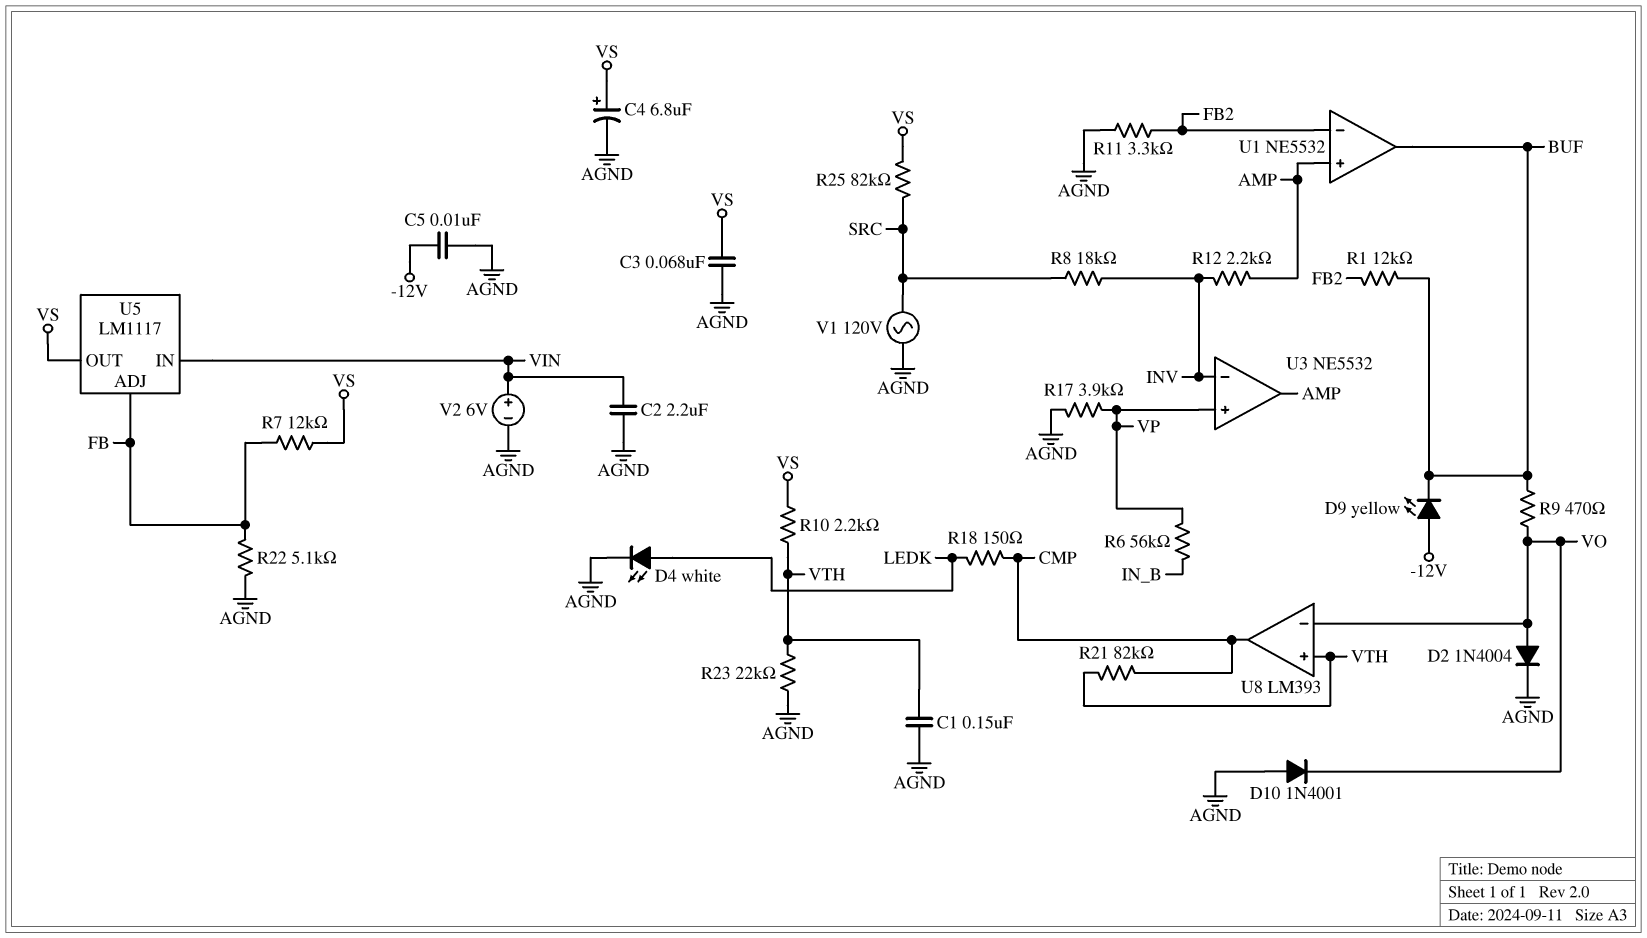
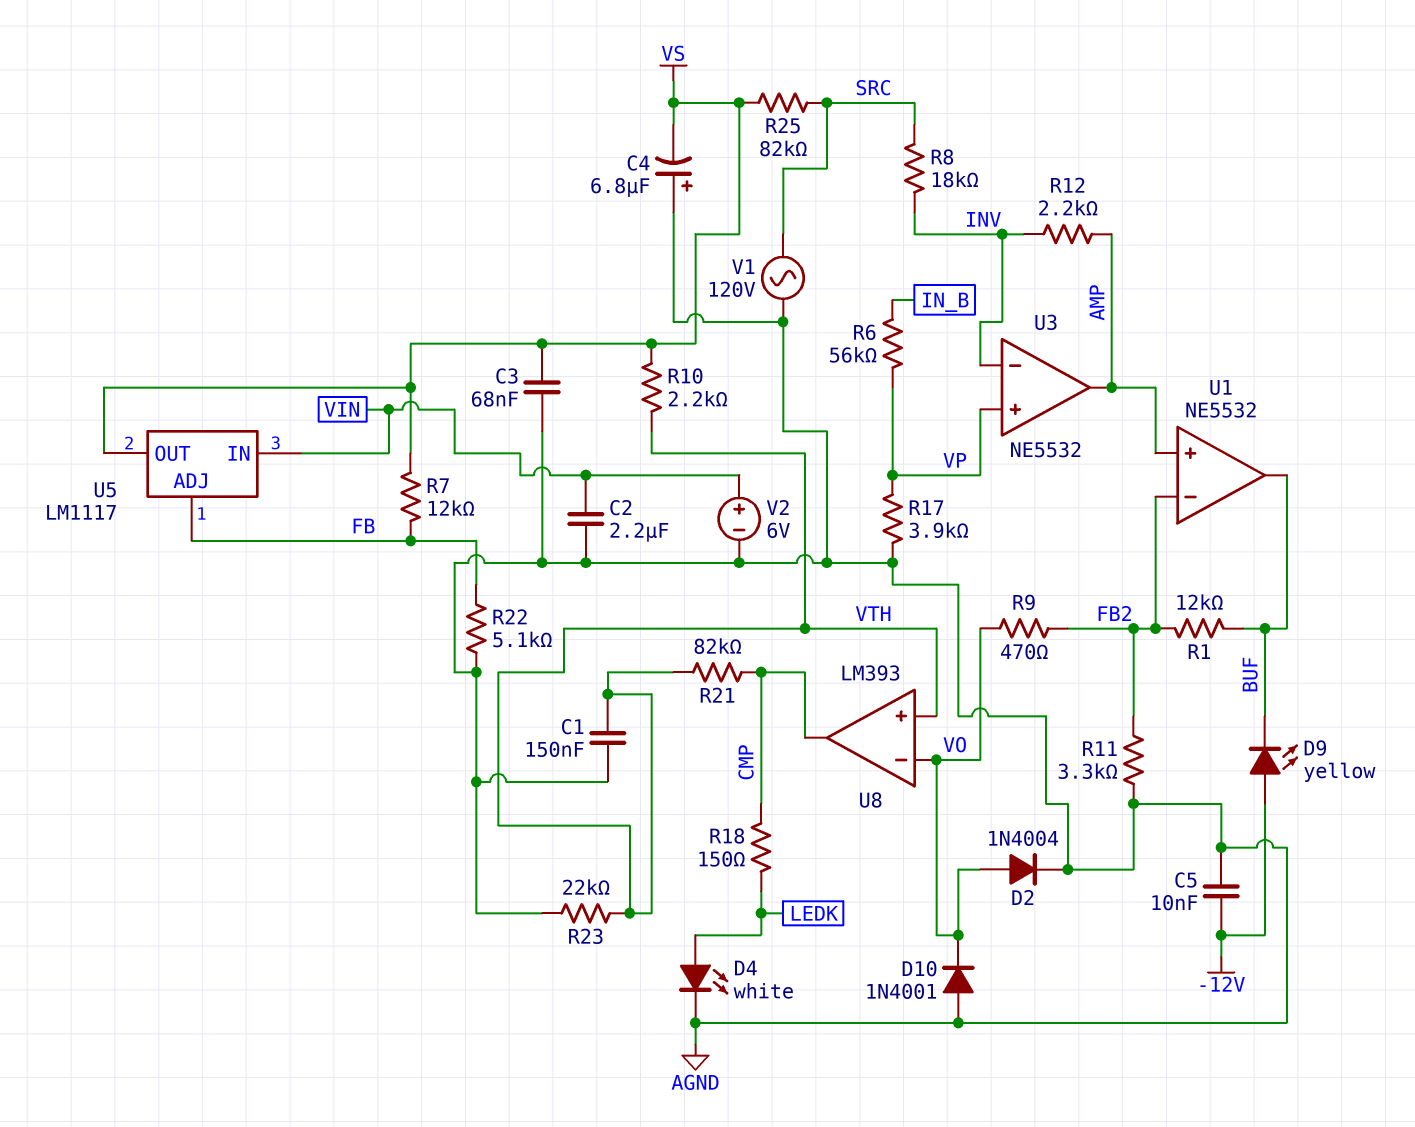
C4: 6.8uF (plus VS, minus AGND) -> 6.8uF (plus AGND, minus VS)
R9: 470 (BUF, VO) -> 470 (FB2, VO)

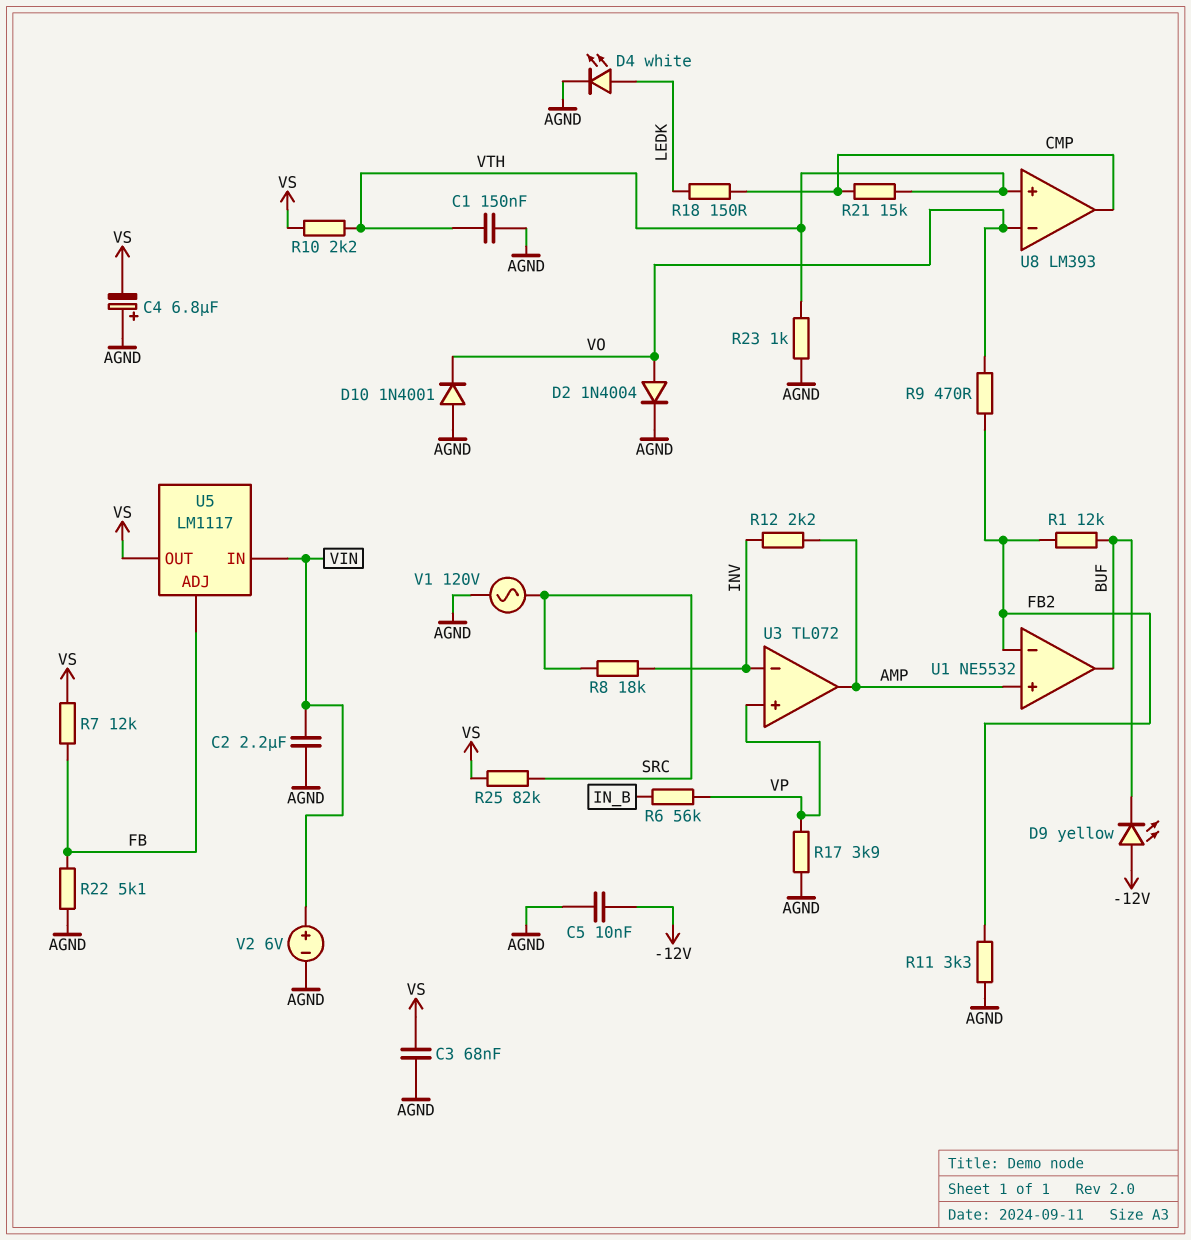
R21: 82k (CMP, VTH) -> 15k (CMP, VTH)
R23: 22k (AGND, VTH) -> 1k (AGND, VTH)
U3: NE5532 -> TL072

